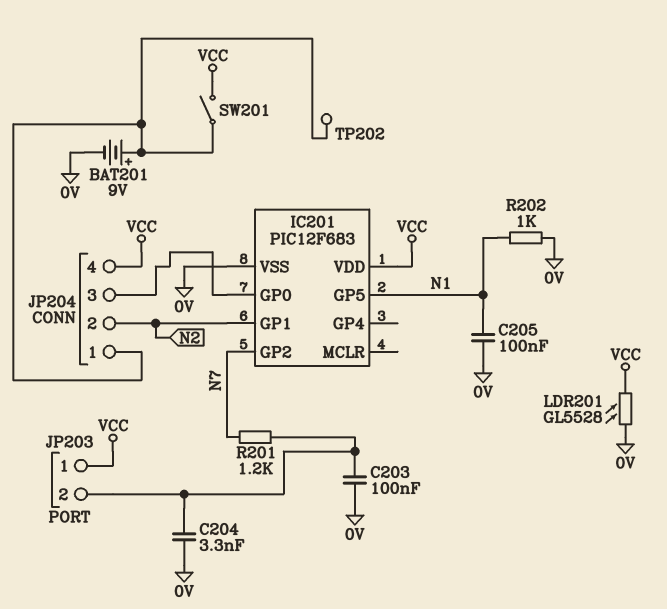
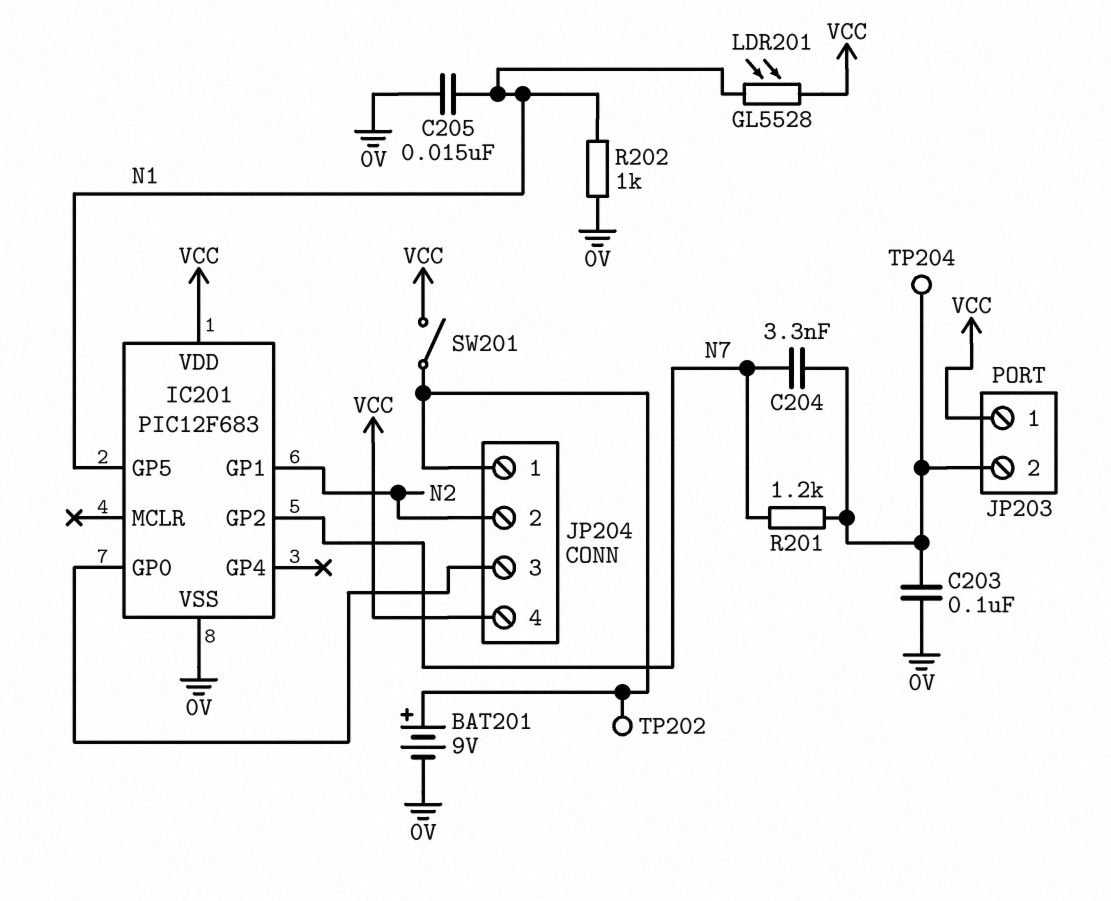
C204: 3.3nF (0V, JP203/2) -> 3.3nF (JP203/2, N7)
C205: 100nF (0V, N1) -> 15nF (0V, N1)
LDR201: GL5528 (0V, VCC) -> GL5528 (N1, VCC)
TP204: none -> test point (JP203/2)

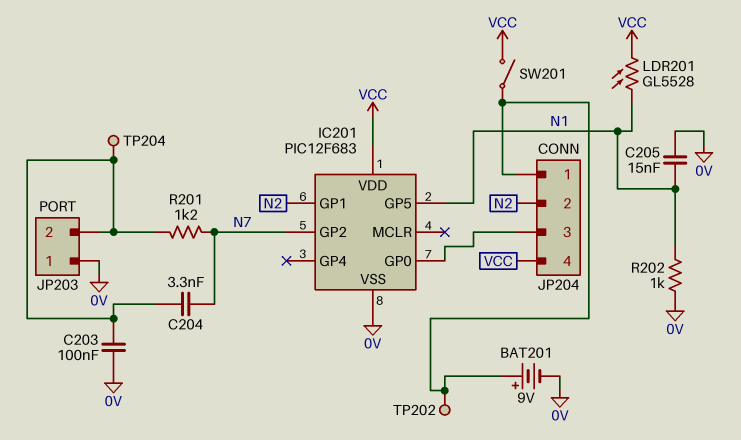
JP203 pin 1: VCC -> 0V

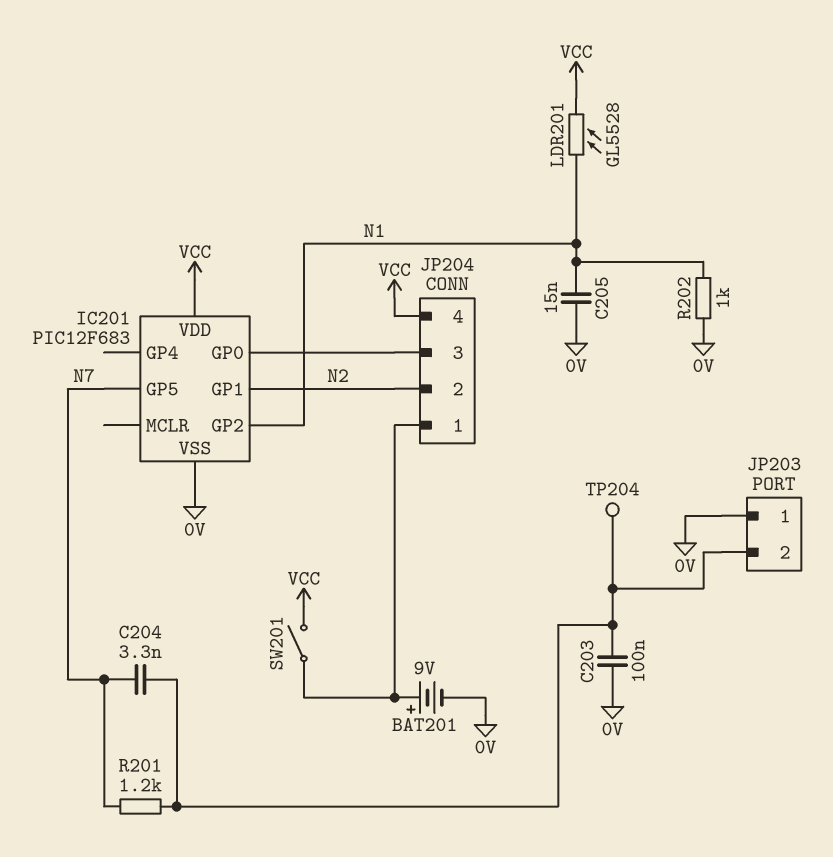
IC201 pin GP2: N7 -> N1
IC201 pin GP5: N1 -> N7
TP202: test point (JP204/1) -> none

